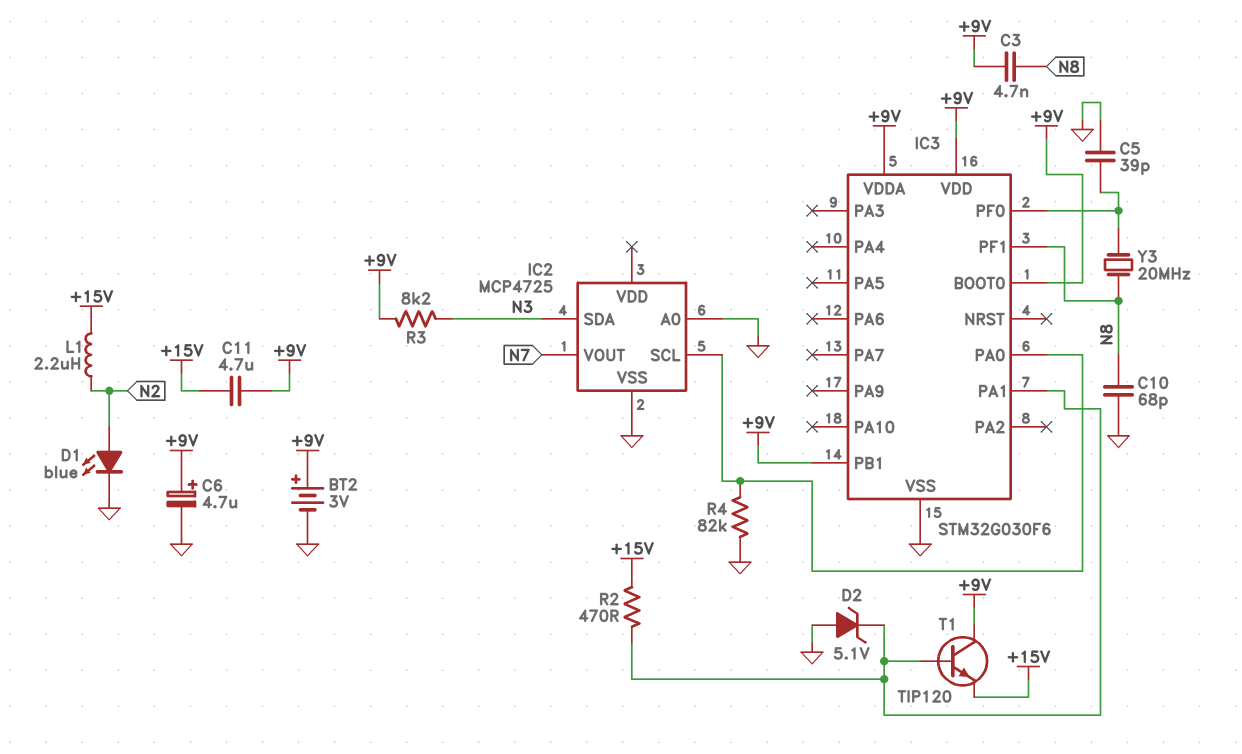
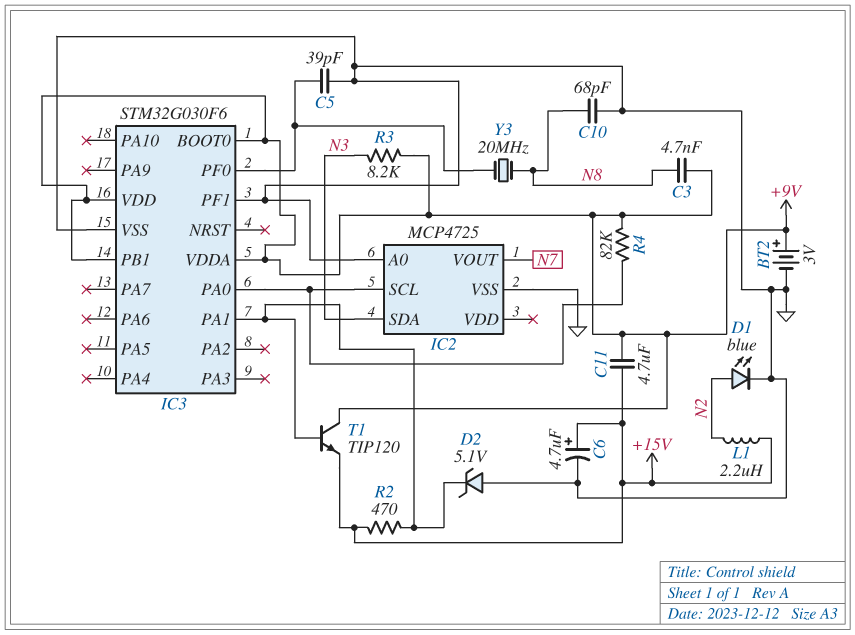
C6: 4.7uF (plus +9V, minus GND) -> 4.7uF (plus +15V, minus GND)
IC3 pin PF1: N8 -> GND
R4: 82k (GND, IC2/SCL) -> 82k (+9V, IC2/SCL)

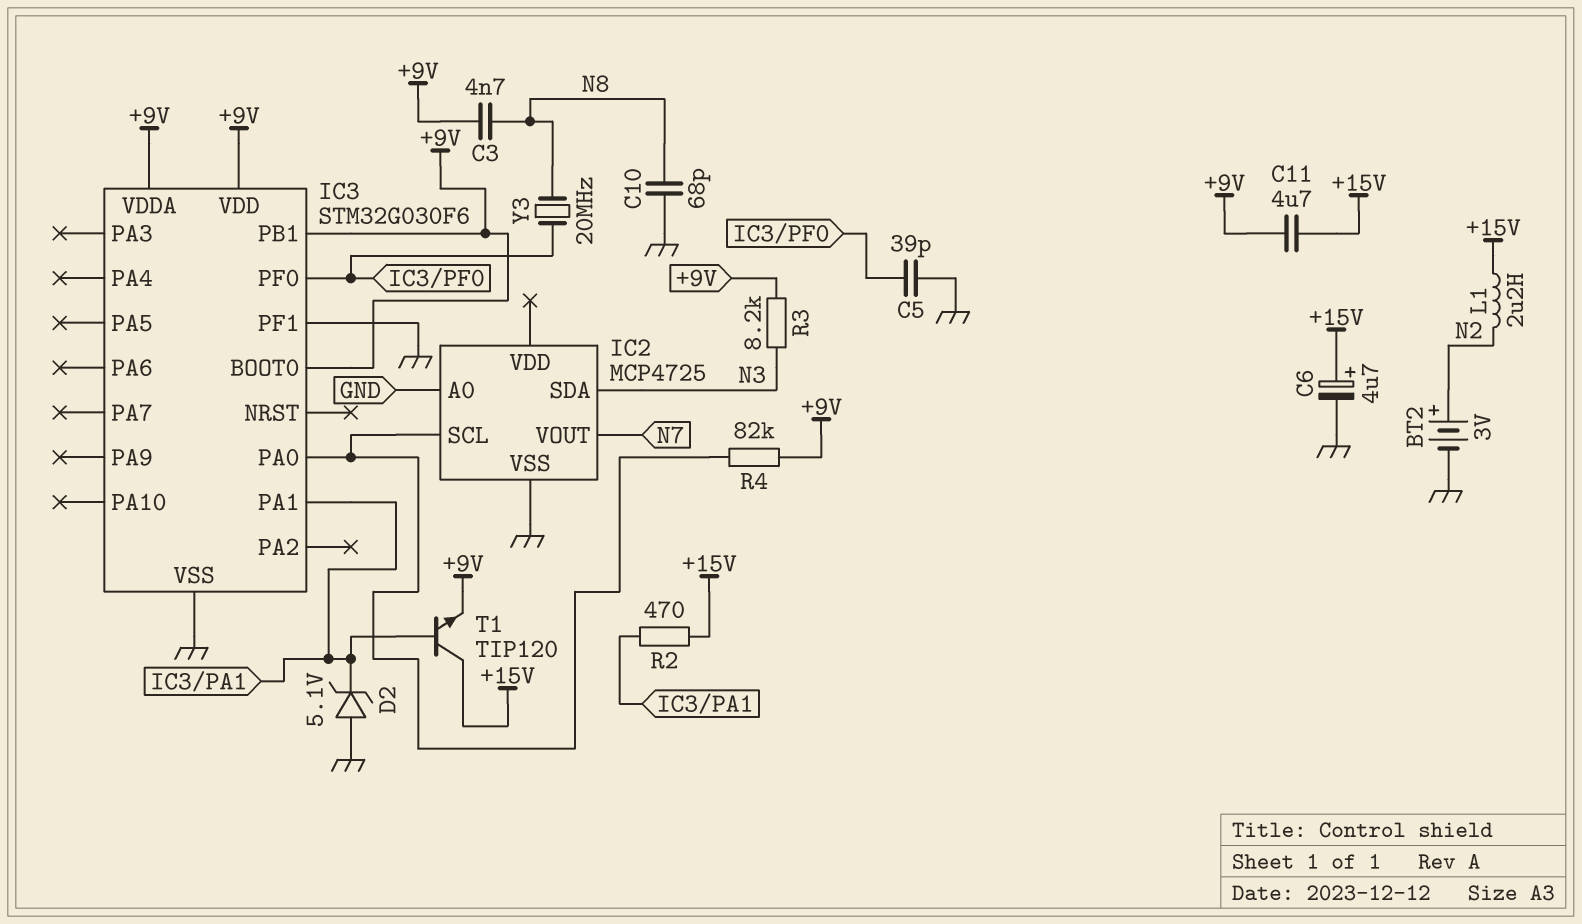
BT2: 3V (plus +9V, minus GND) -> 3V (plus N2, minus GND)
D1: LED blue (A N2, K GND) -> none
T1: NPN TIP120 (B IC3/PA1, C +9V, E +15V) -> NPN TIP120 (B IC3/PA1, C +15V, E +9V)

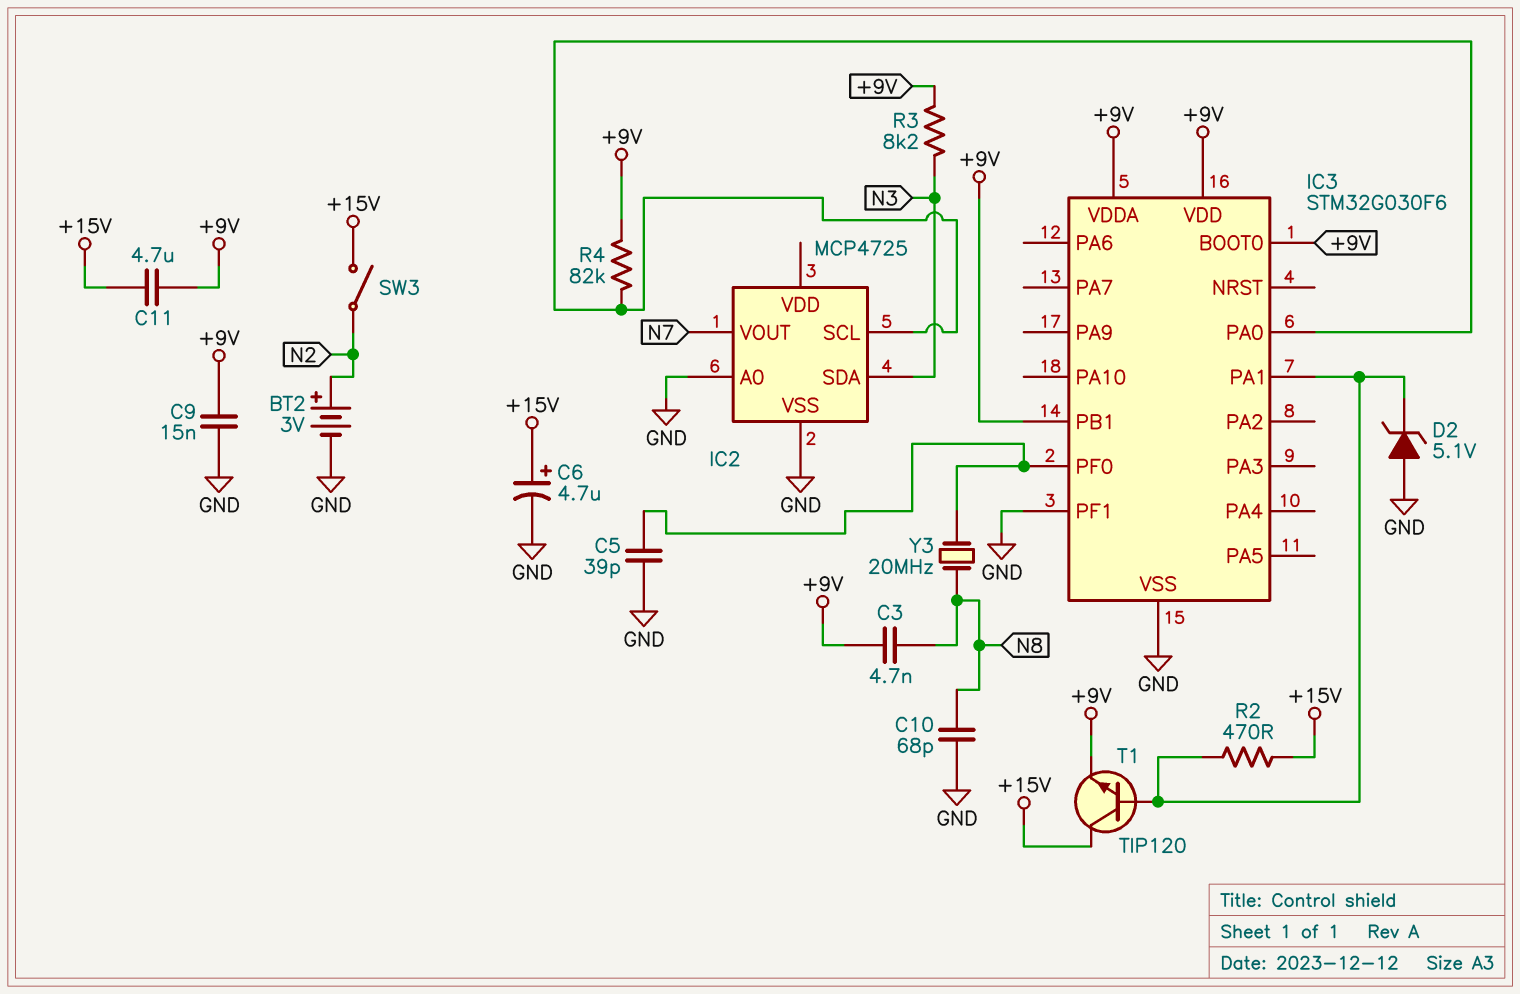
C9: none -> 15nF (+9V, GND)
L1: 2.2uH (+15V, N2) -> none
SW3: none -> switch (+15V, N2)

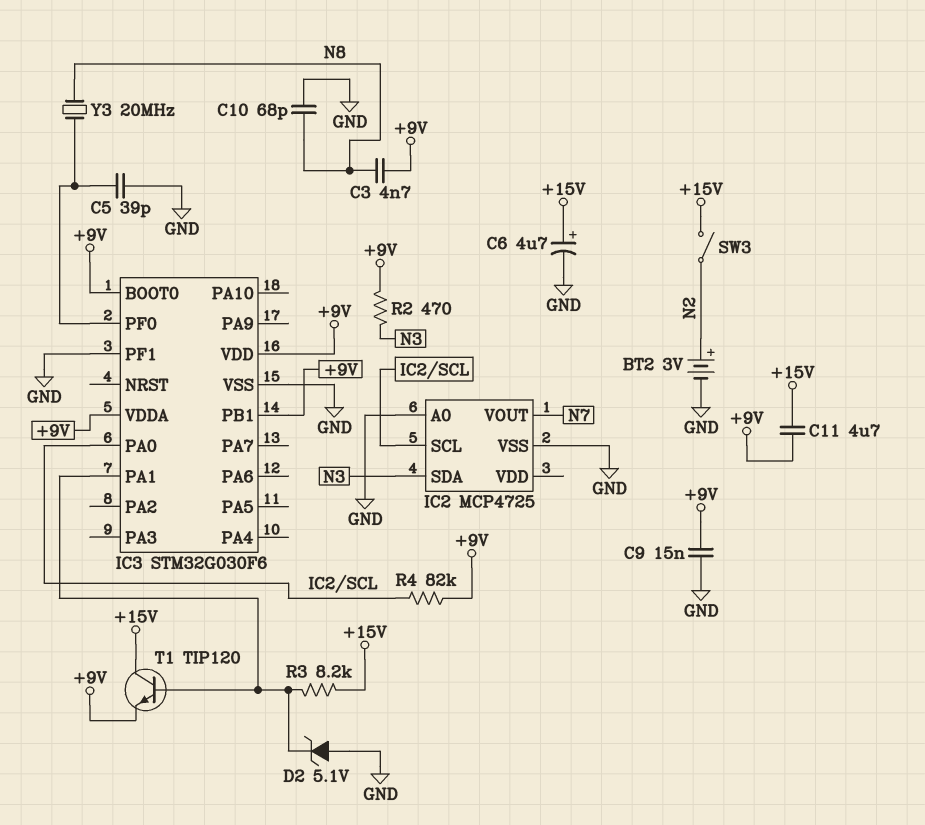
R2: 470 (+15V, IC3/PA1) -> 470 (+9V, N3)
R3: 8.2k (+9V, N3) -> 8.2k (+15V, IC3/PA1)

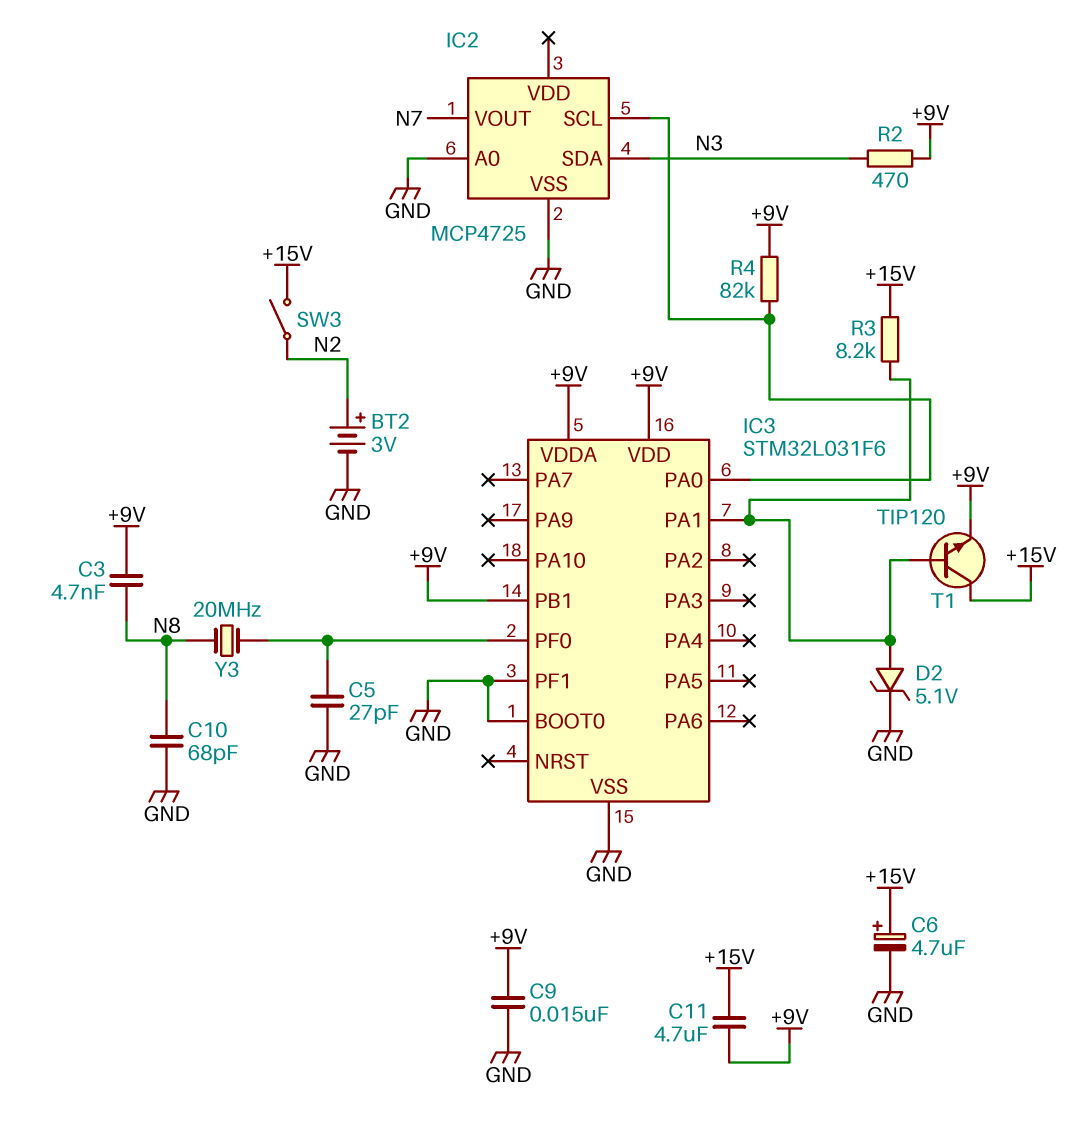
C5: 39pF (GND, IC3/PF0) -> 27pF (GND, IC3/PF0)
D2: zener 5.1V (A GND, K IC3/PA1) -> zener 5.1V (A IC3/PA1, K GND)
IC3: STM32G030F6 -> STM32L031F6
IC3 pin BOOT0: +9V -> GND

